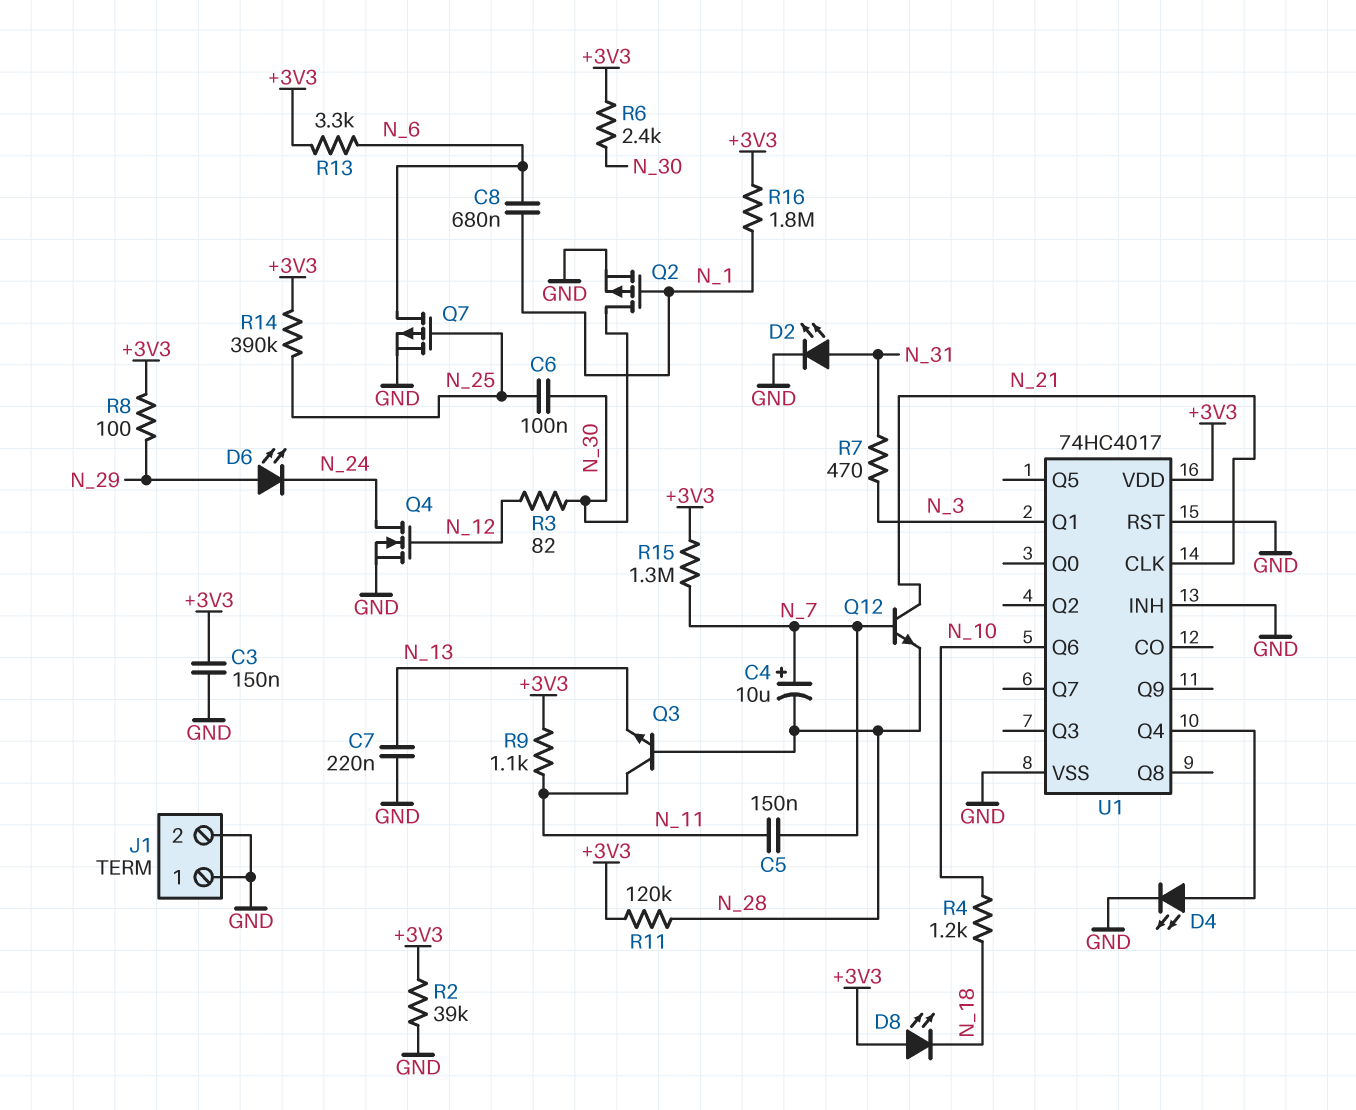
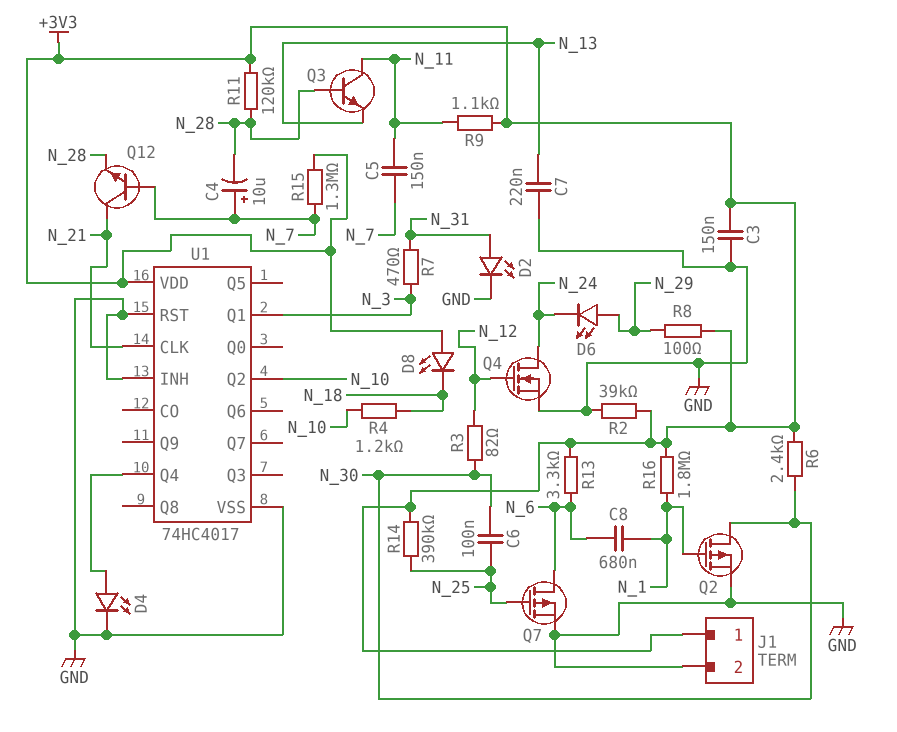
J1 pin 1: GND -> +3V3
U1 pin Q2: none -> N_10
U1 pin Q6: N_10 -> none

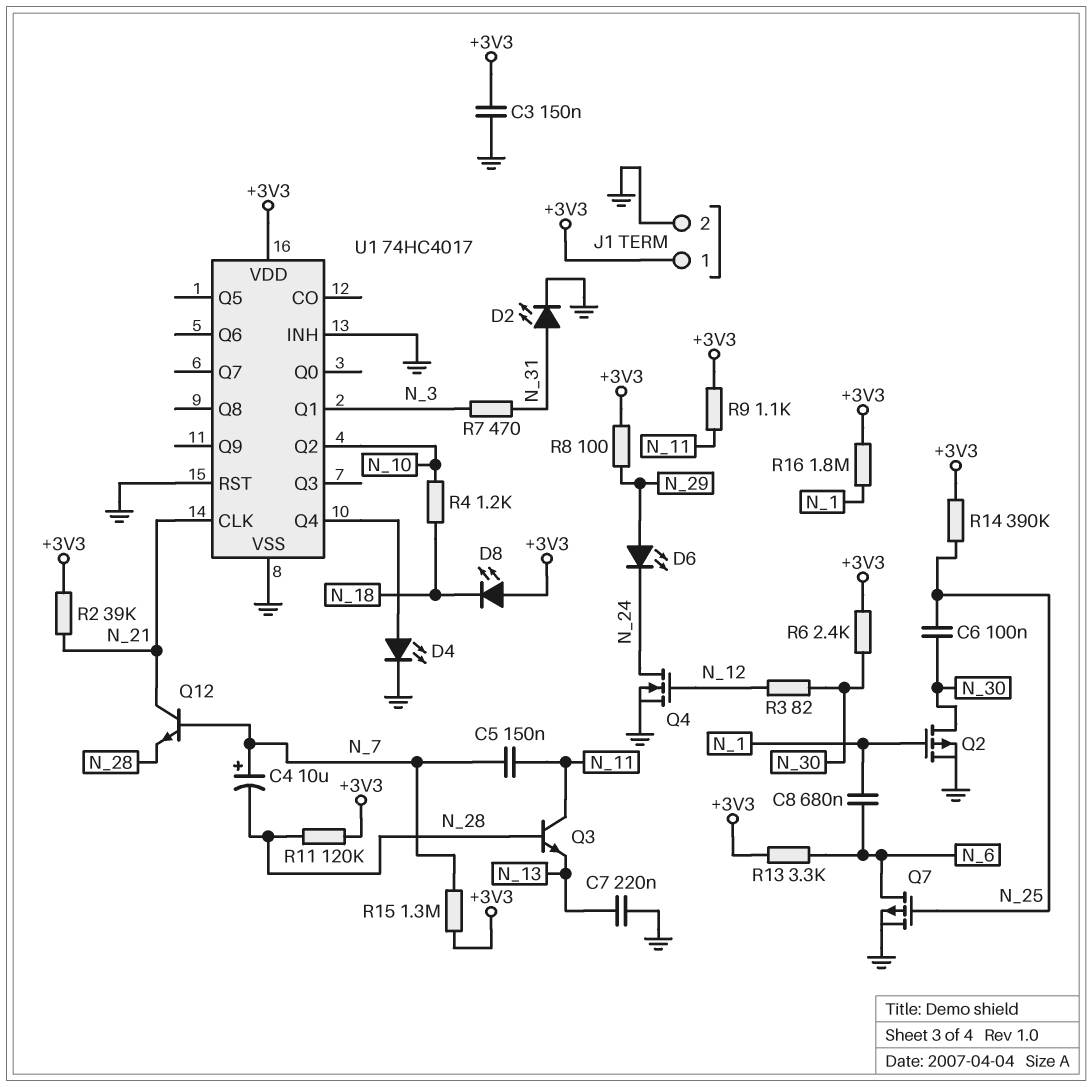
R2: 39k (+3V3, GND) -> 39k (+3V3, N_21)

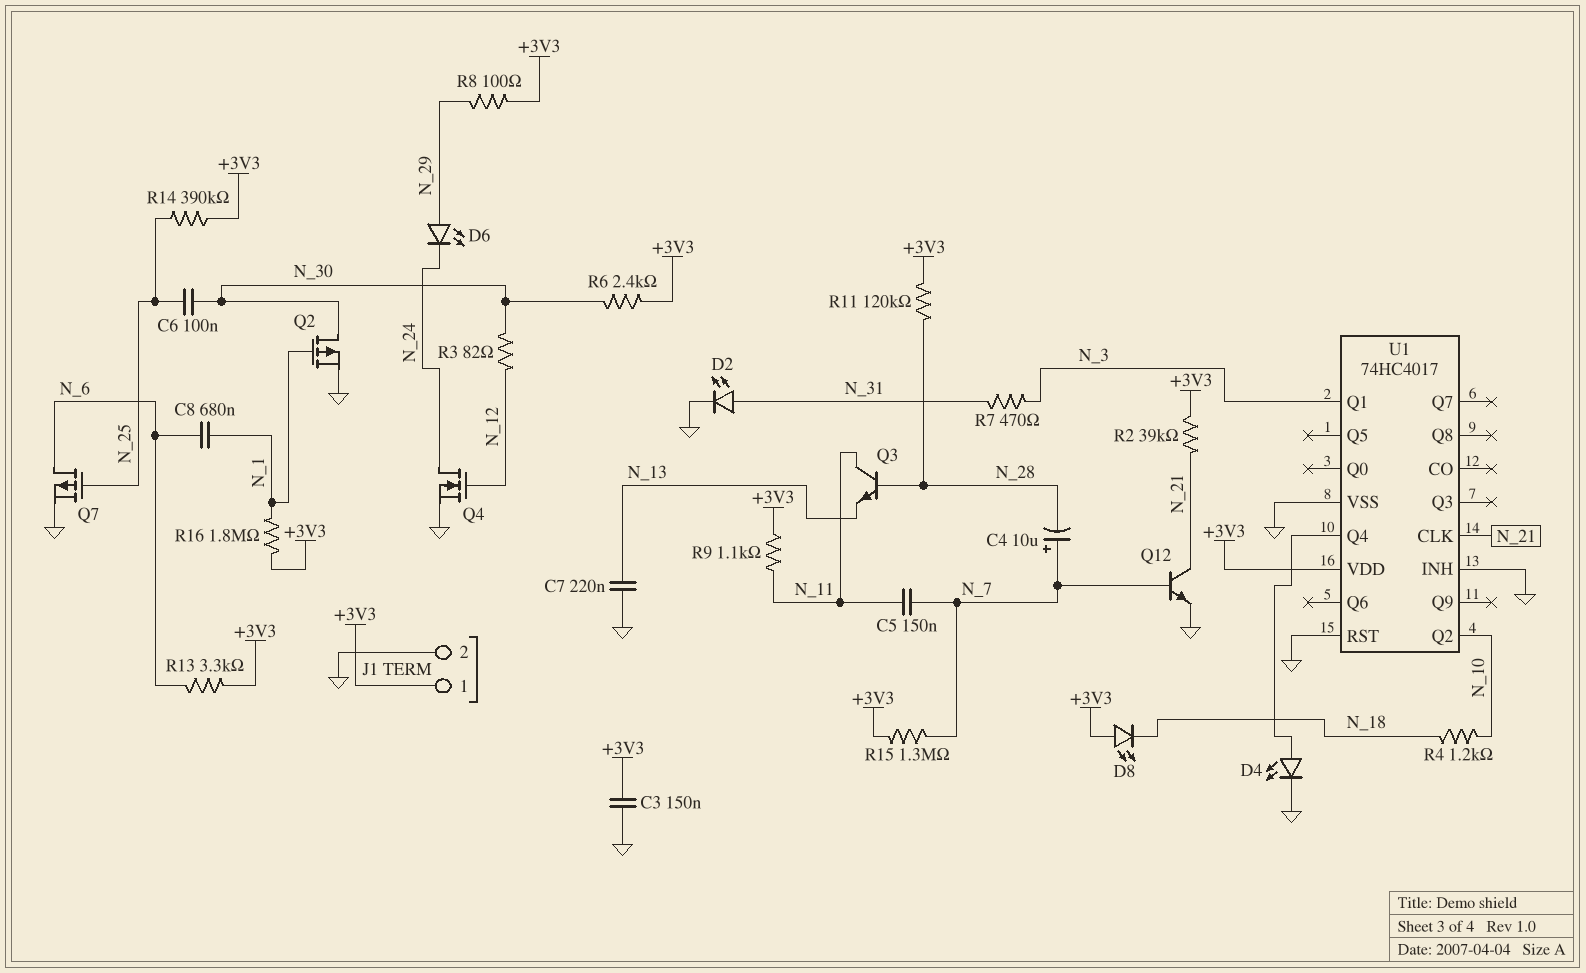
Q12: NPN (B N_7, C N_21, E N_28) -> NPN (B N_7, C N_21, E GND)

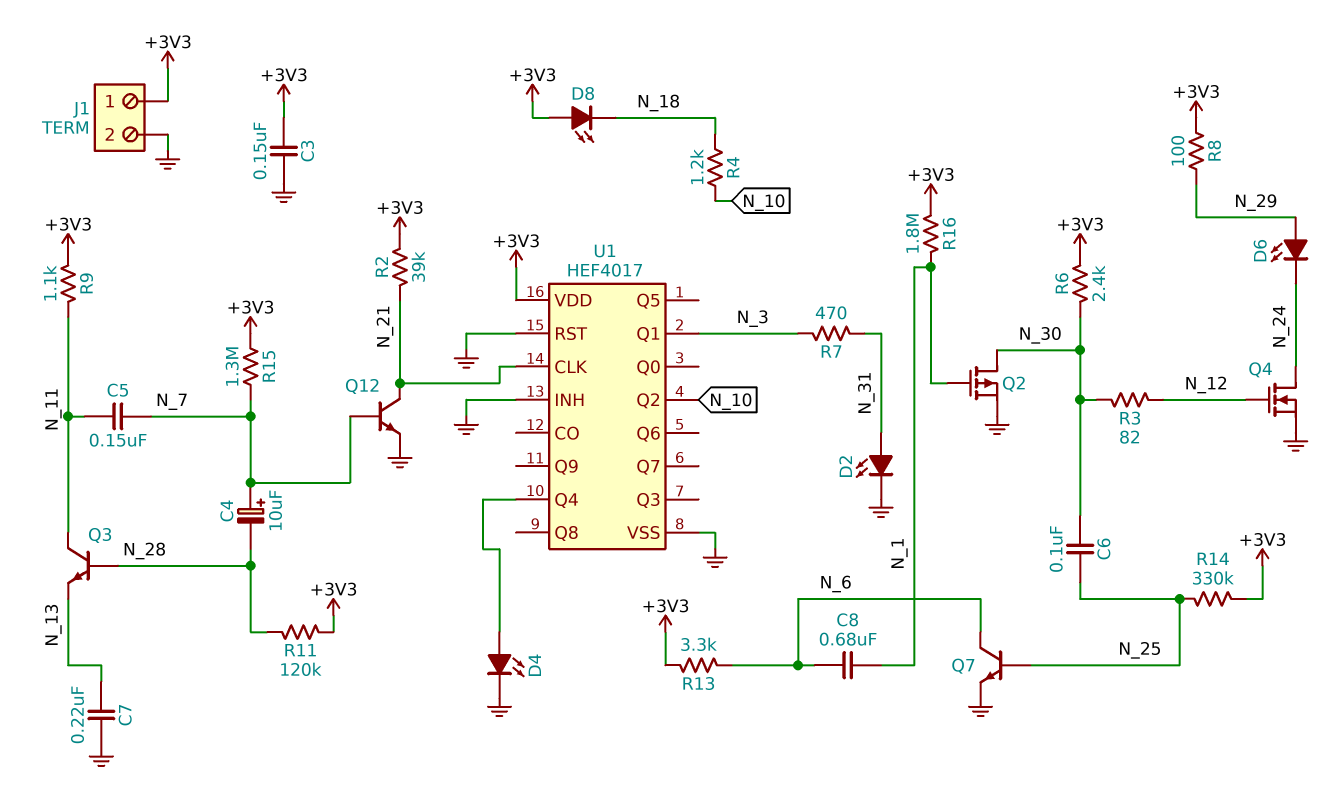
Q7: PMOS (G N_25, D N_6, S GND) -> NPN (B N_25, C N_6, E GND)
R14: 390k (+3V3, N_25) -> 330k (+3V3, N_25)
U1: 74HC4017 -> HEF4017

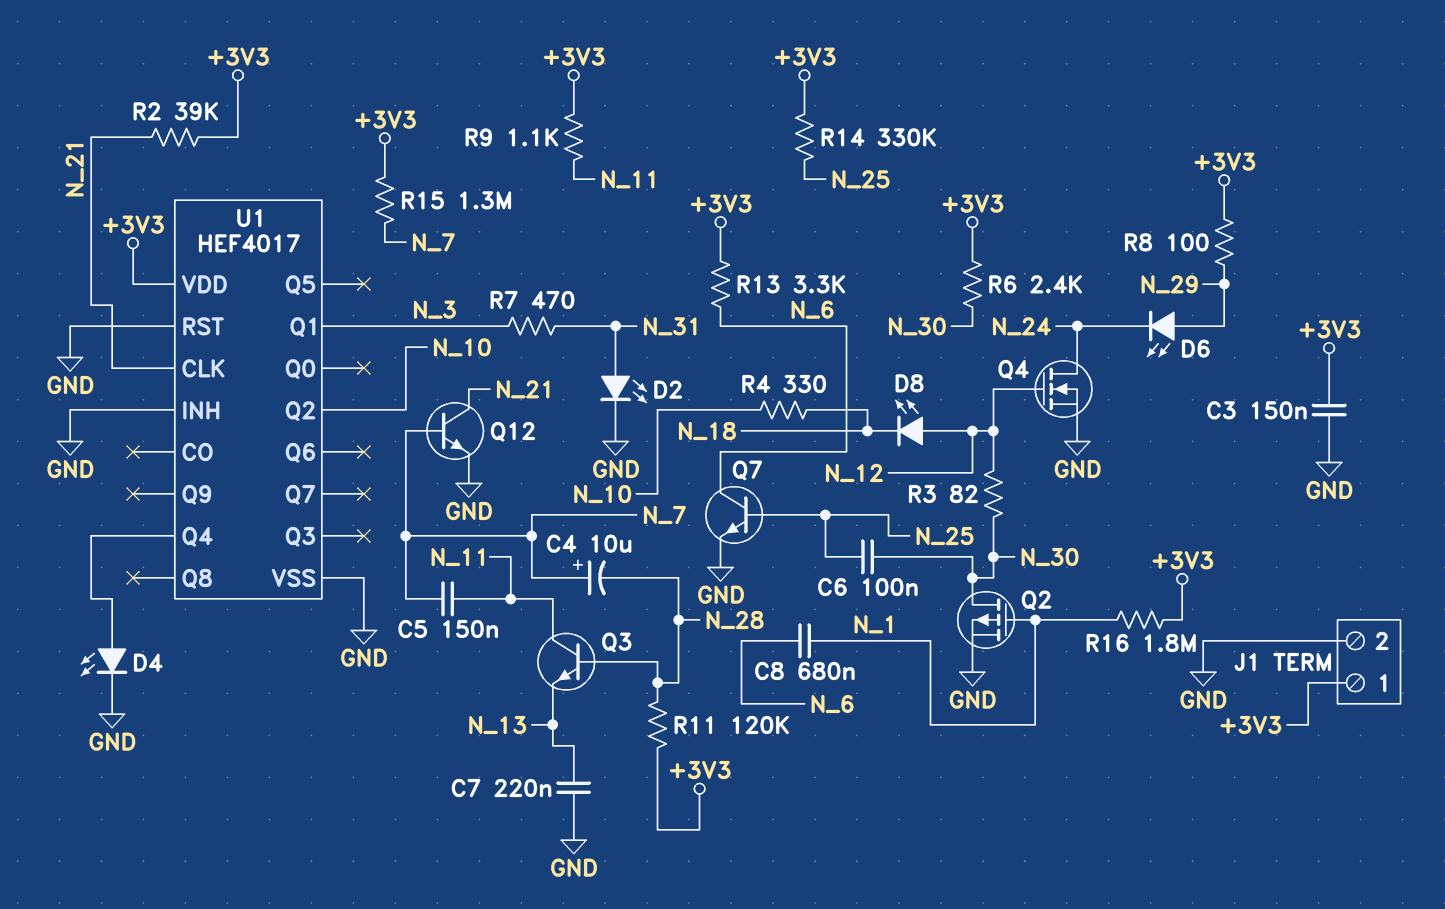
D8: LED (A +3V3, K N_18) -> LED (A N_12, K N_18)
R4: 1.2k (N_10, N_18) -> 330 (N_10, N_18)

